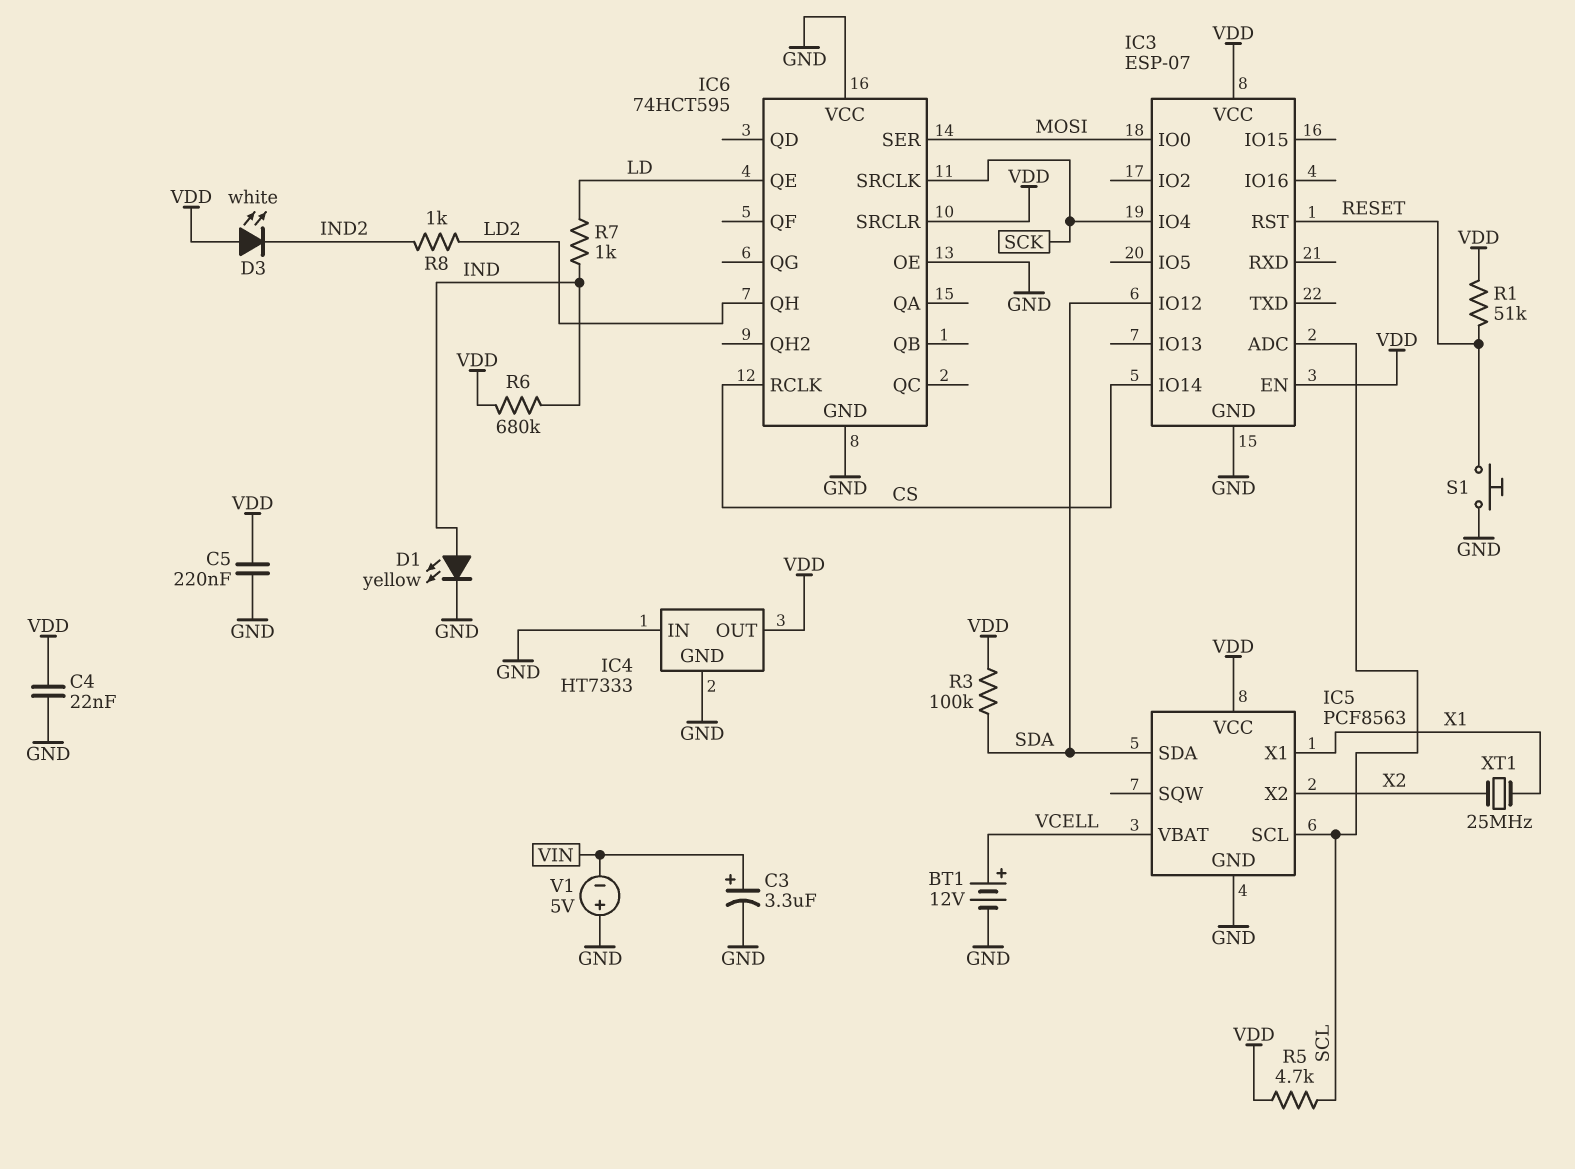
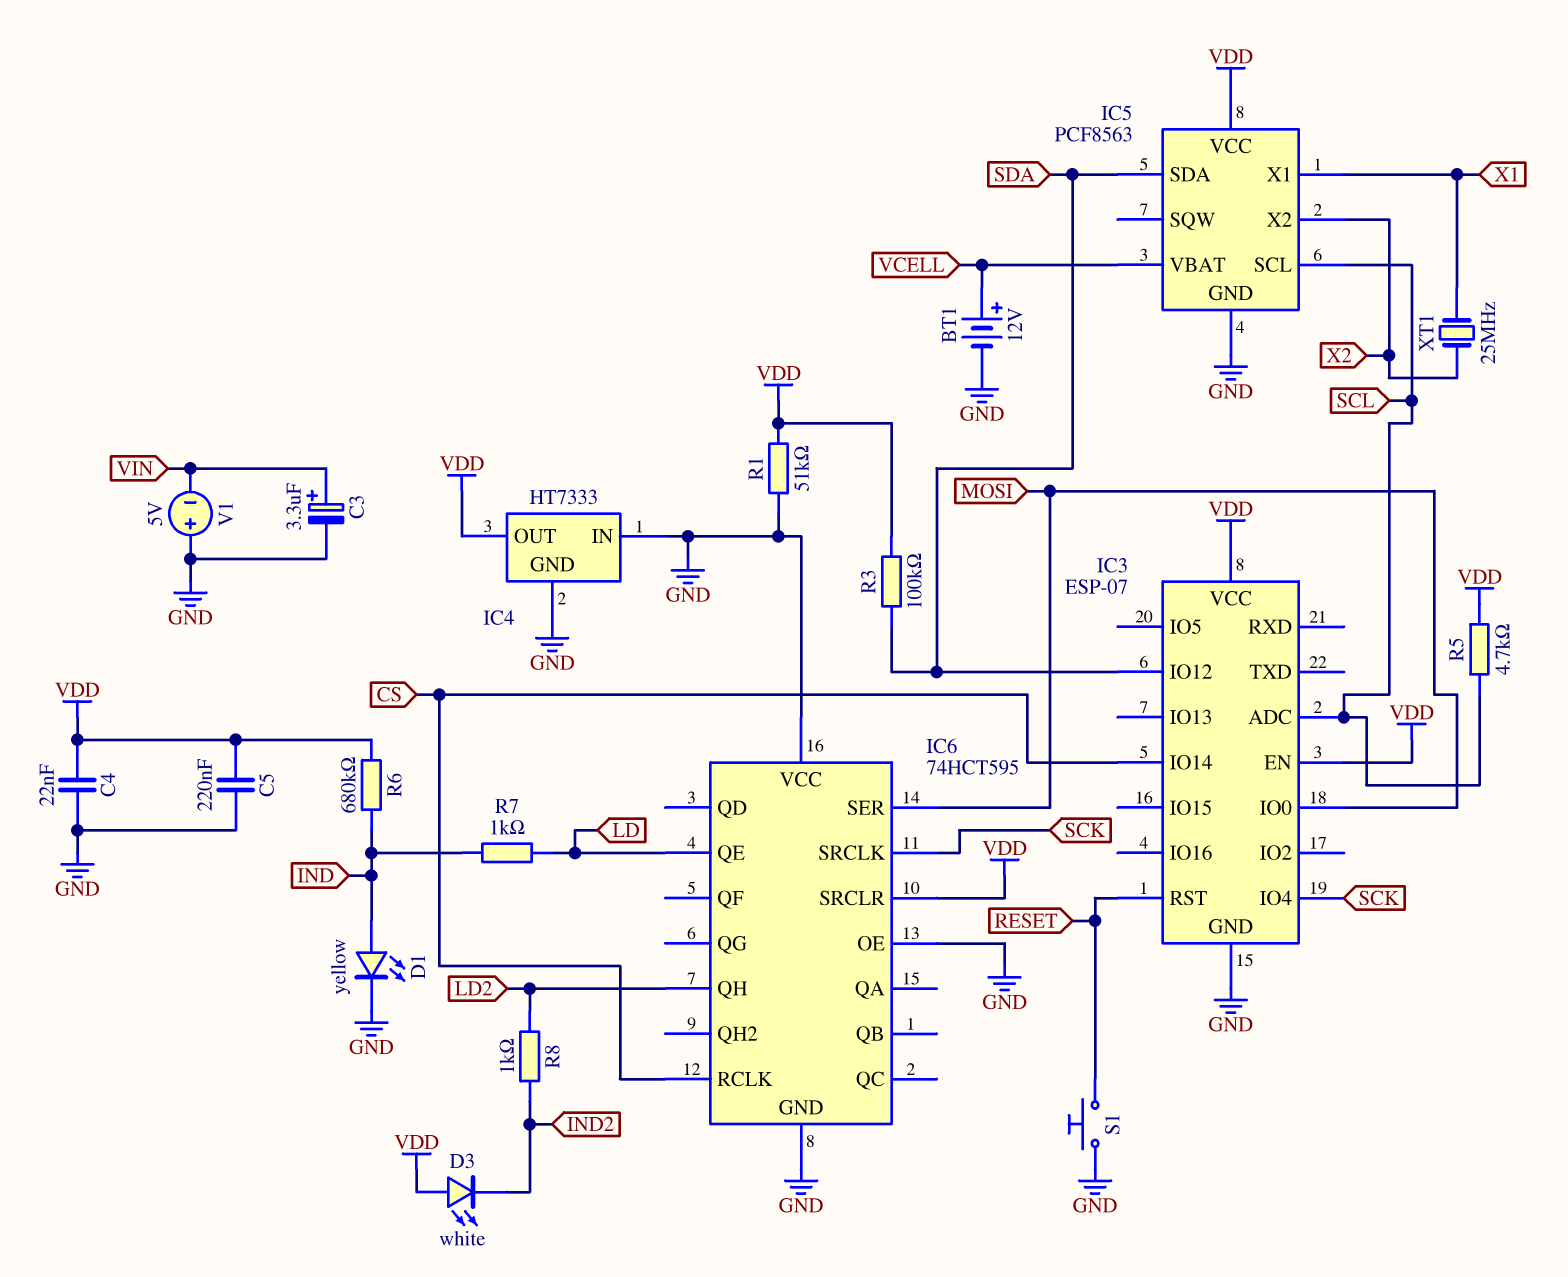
R1: 51k (RESET, VDD) -> 51k (GND, VDD)

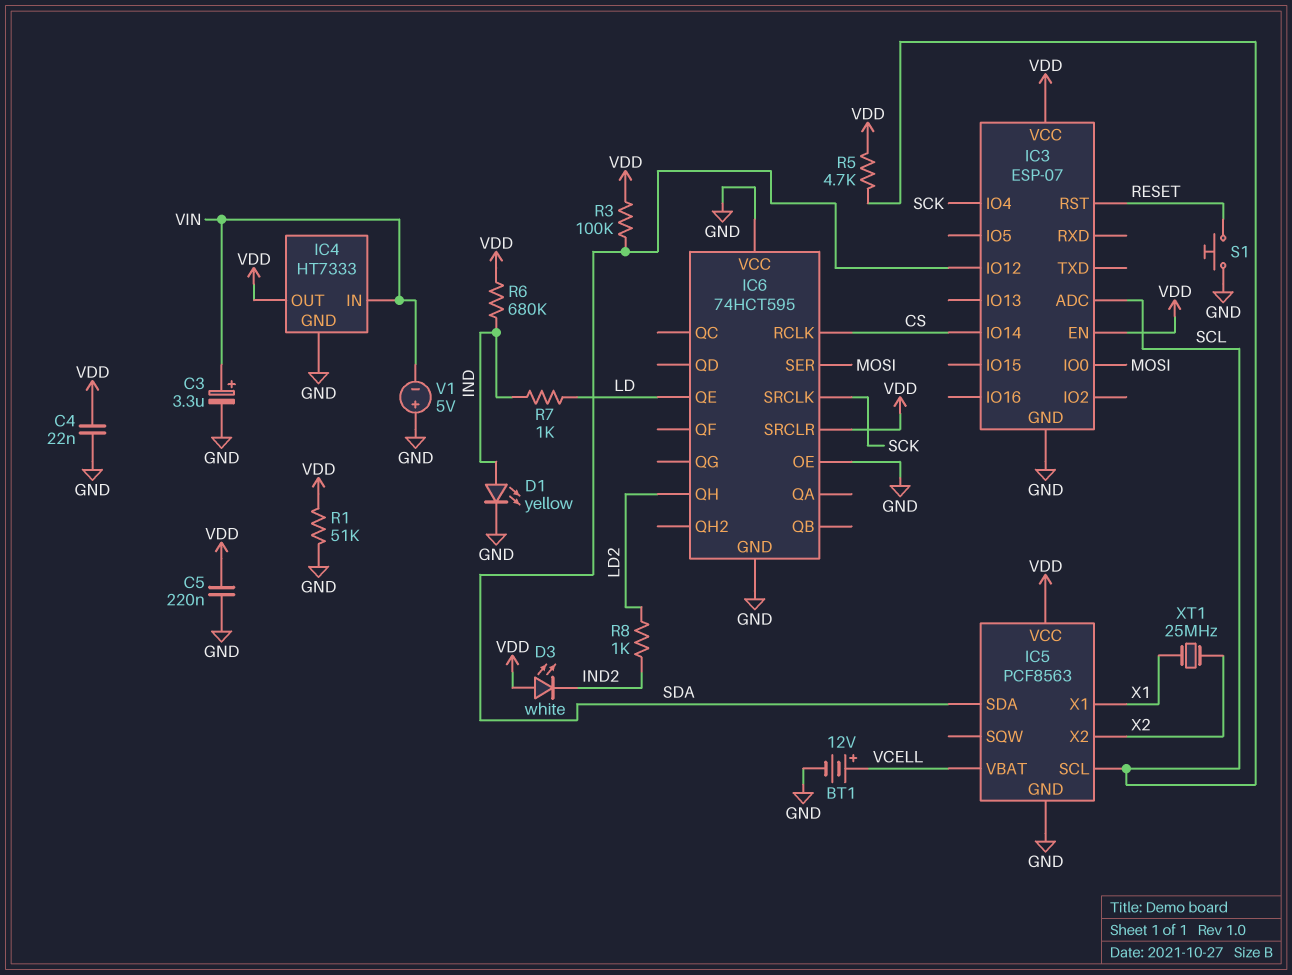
IC4 pin IN: GND -> VIN

